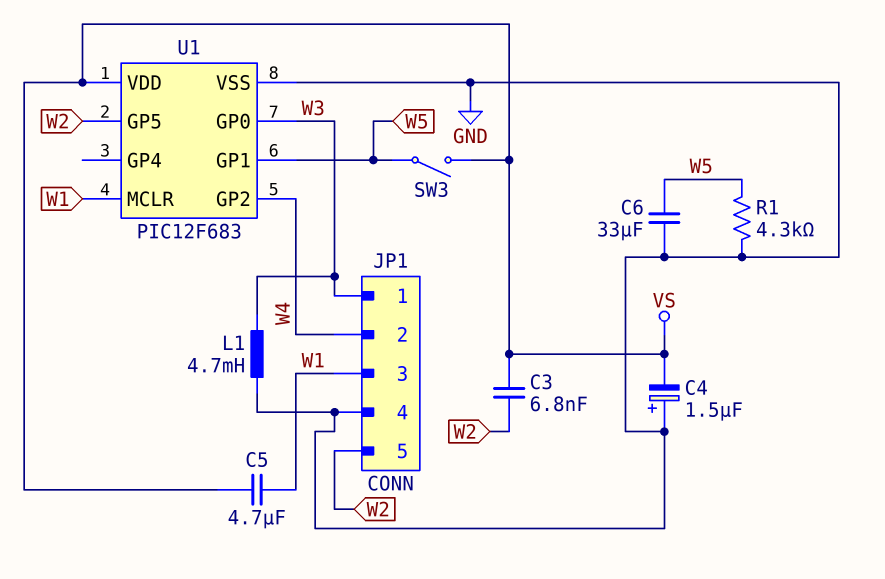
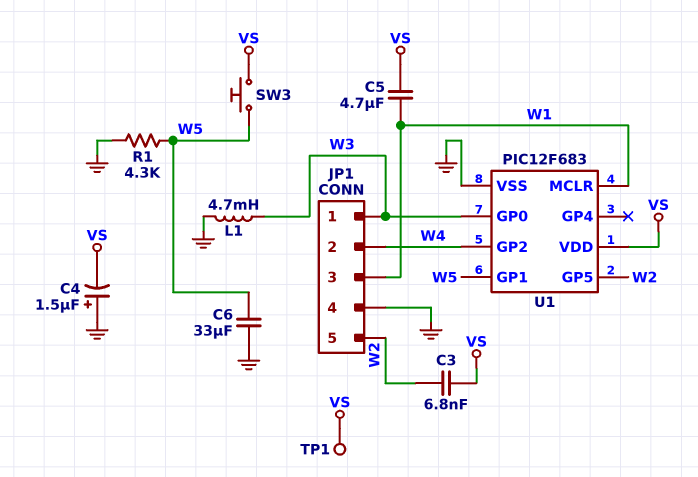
SW3: switch (VS, W5) -> button (VS, W5)
TP1: none -> test point (VS)

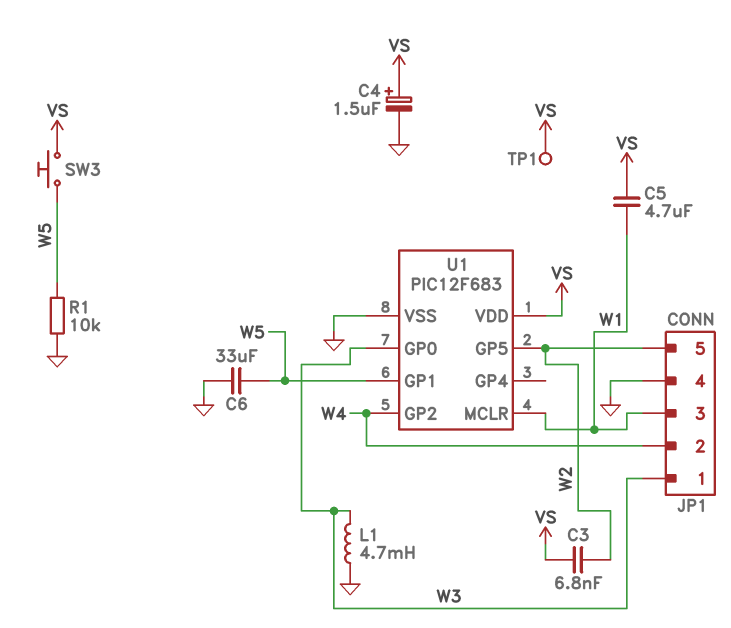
C4: 1.5uF (plus GND, minus VS) -> 1.5uF (plus VS, minus GND)
R1: 4.3k (GND, W5) -> 10k (GND, W5)

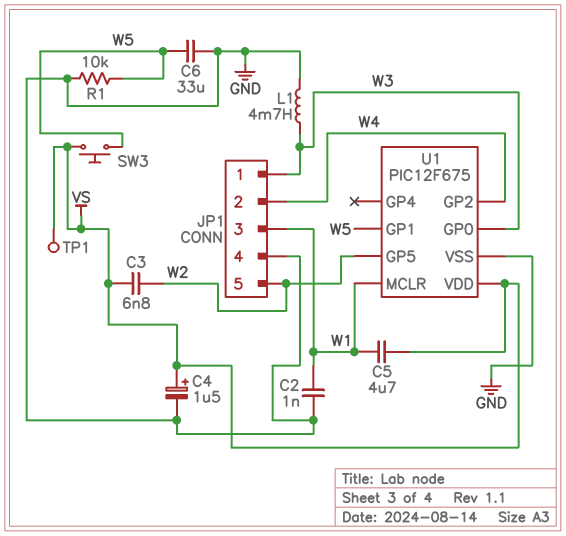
C2: none -> 1nF (GND, W1)
U1: PIC12F683 -> PIC12F675

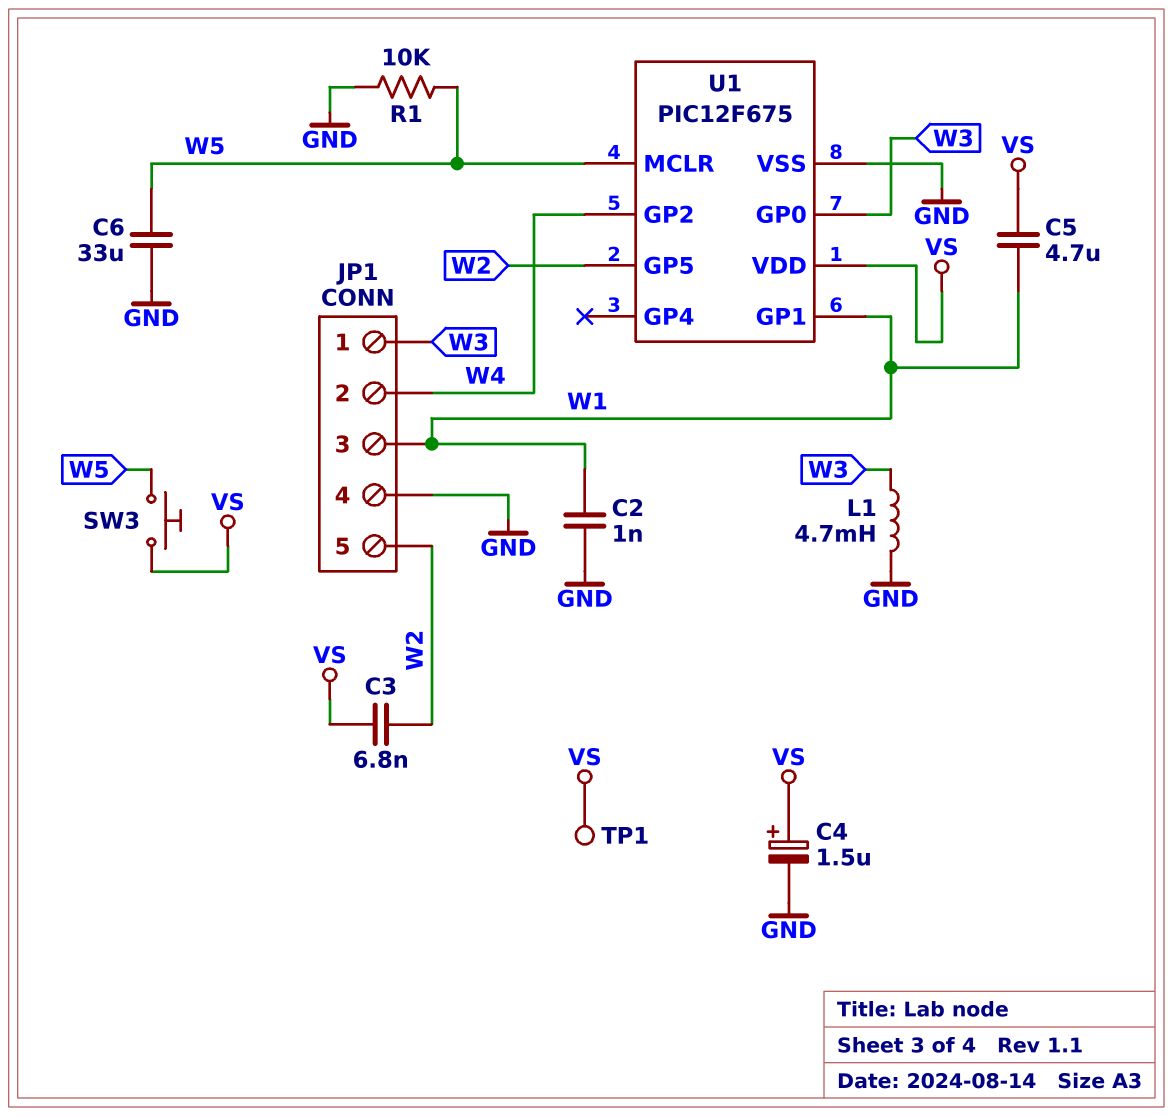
U1 pin GP1: W5 -> W1
U1 pin MCLR: W1 -> W5

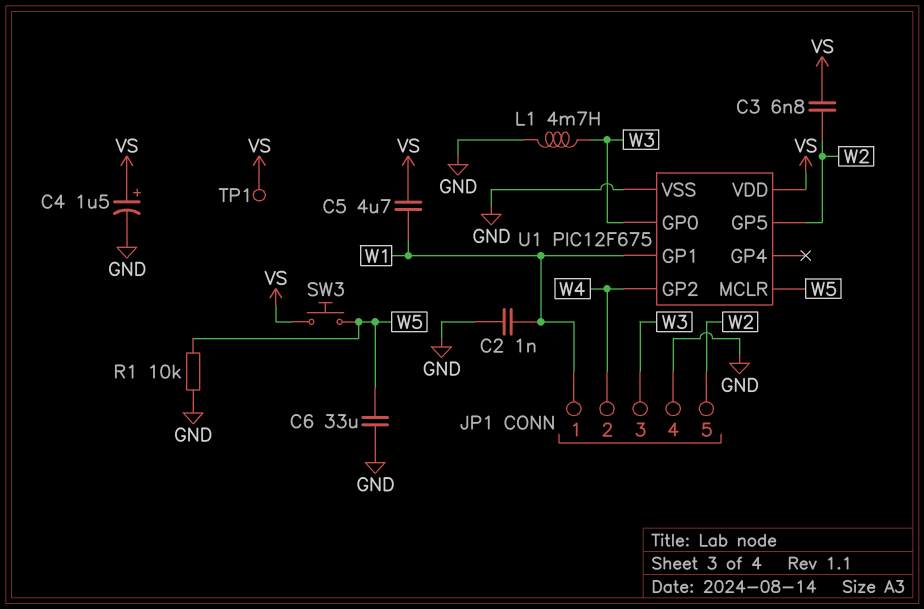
JP1 pin 1: W3 -> W1
JP1 pin 3: W1 -> W3

